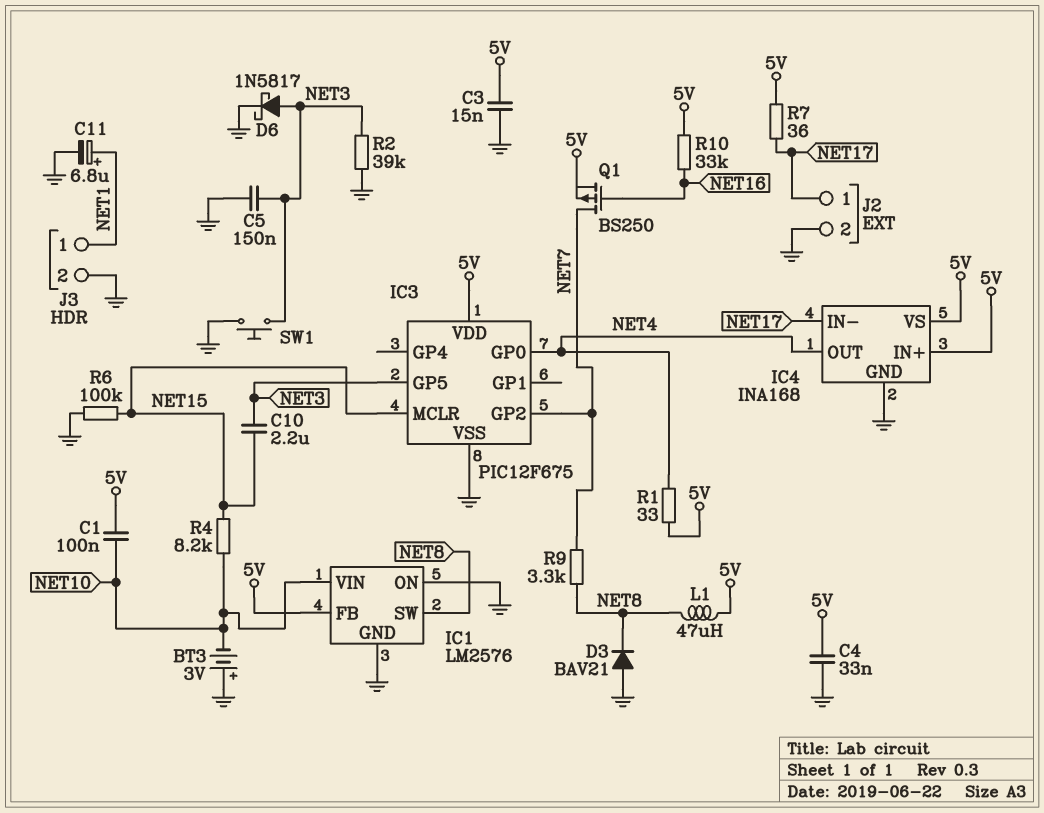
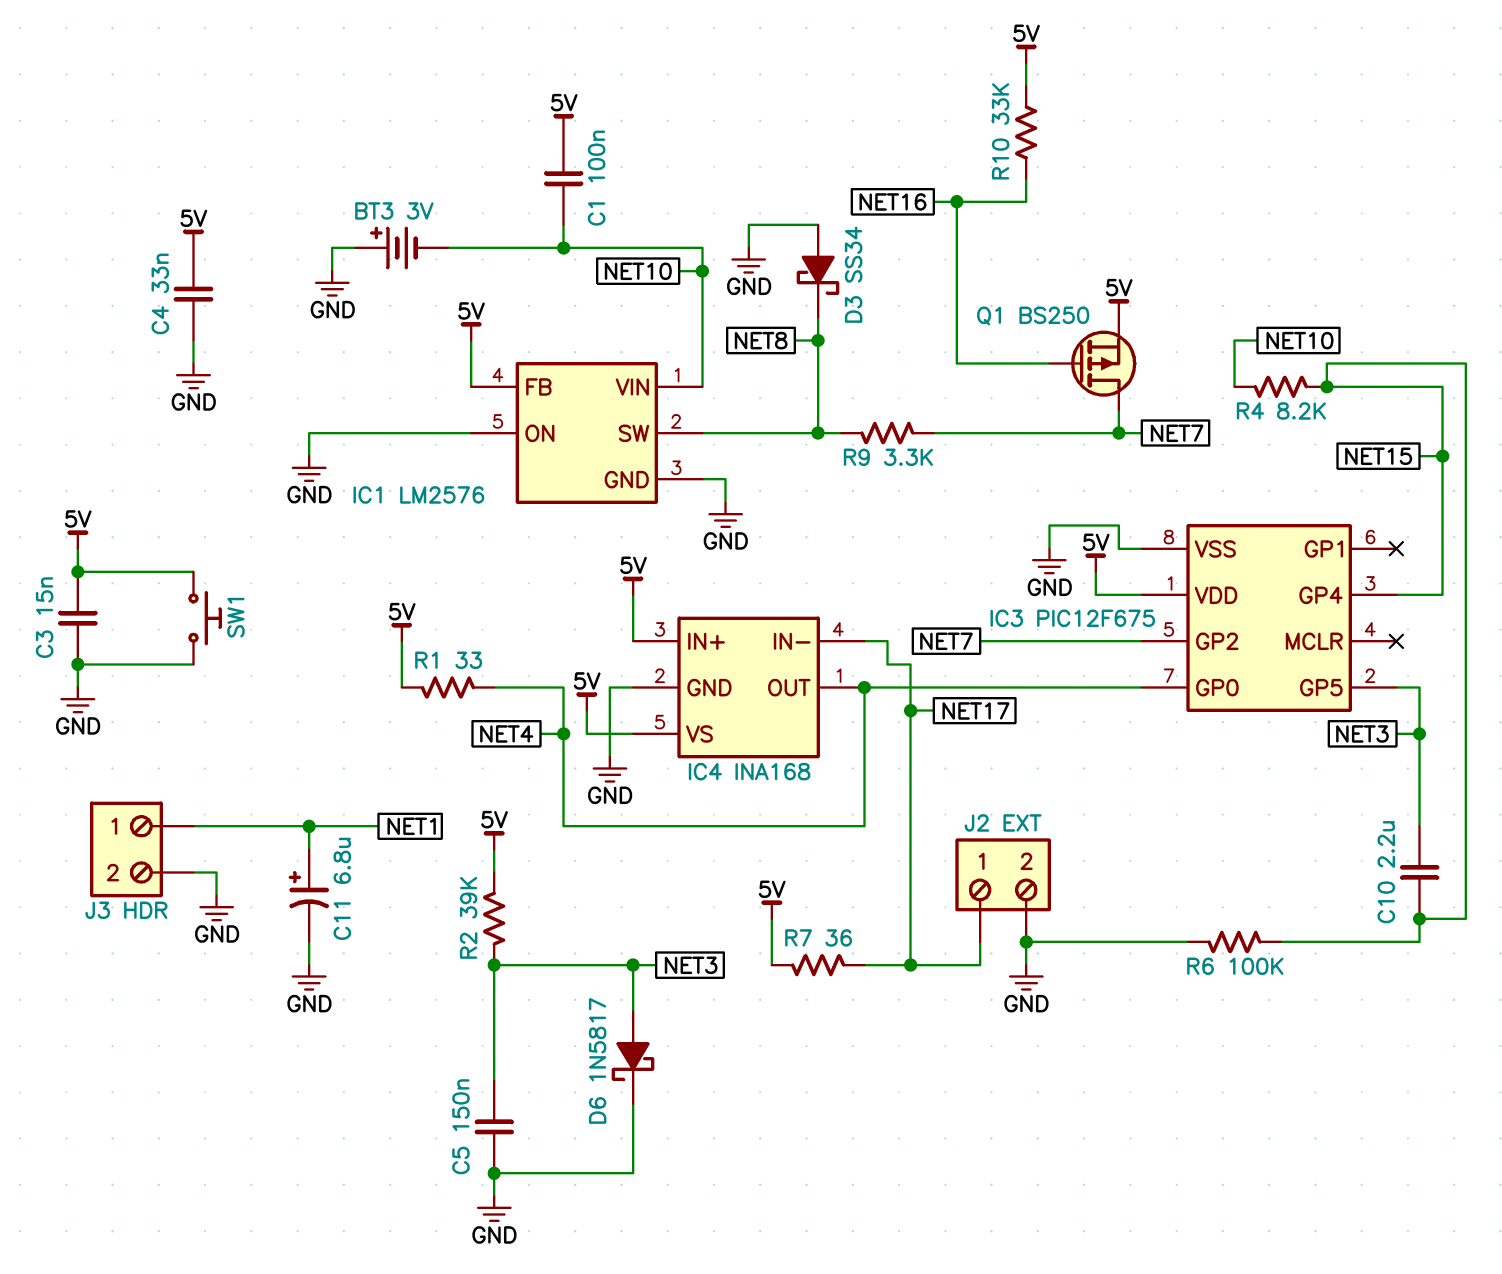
D3: diode BAV21 (A GND, K NET8) -> schottky SS34 (A GND, K NET8)
IC3 pin GP4: none -> NET15
IC3 pin MCLR: NET15 -> none
L1: 47uH (5V, NET8) -> none
R2: 39k (GND, NET3) -> 39k (5V, NET3)
SW1: button (GND, NET3) -> button (5V, GND)

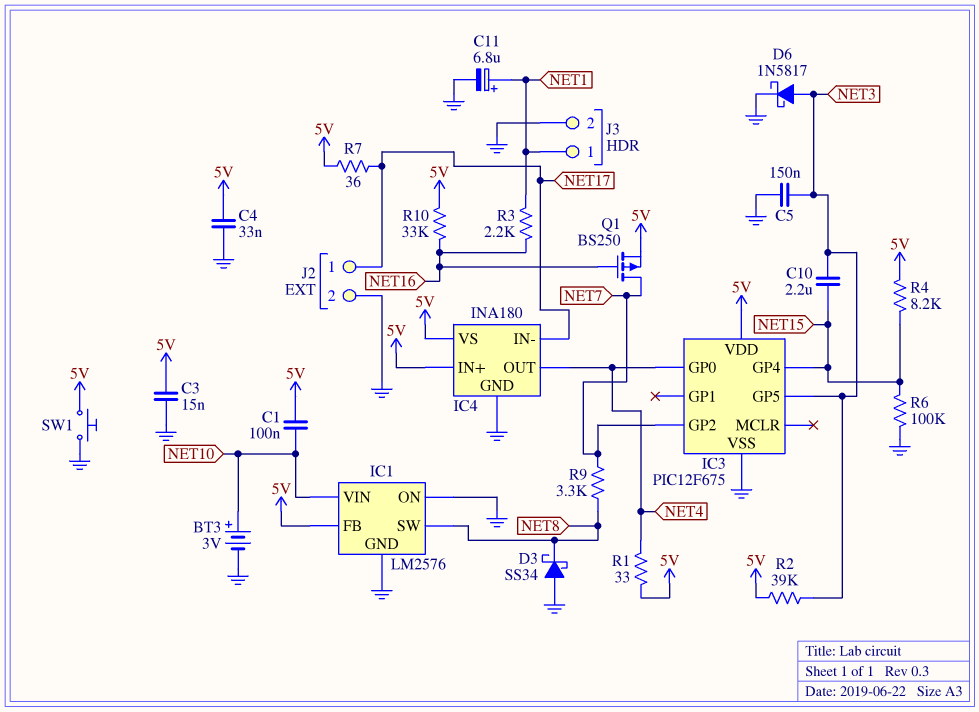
BT3: 3V (plus GND, minus NET10) -> 3V (plus NET10, minus GND)
IC4: INA168 -> INA180
R3: none -> 2.2k (NET1, NET16)
R4: 8.2k (NET10, NET15) -> 8.2k (5V, NET15)

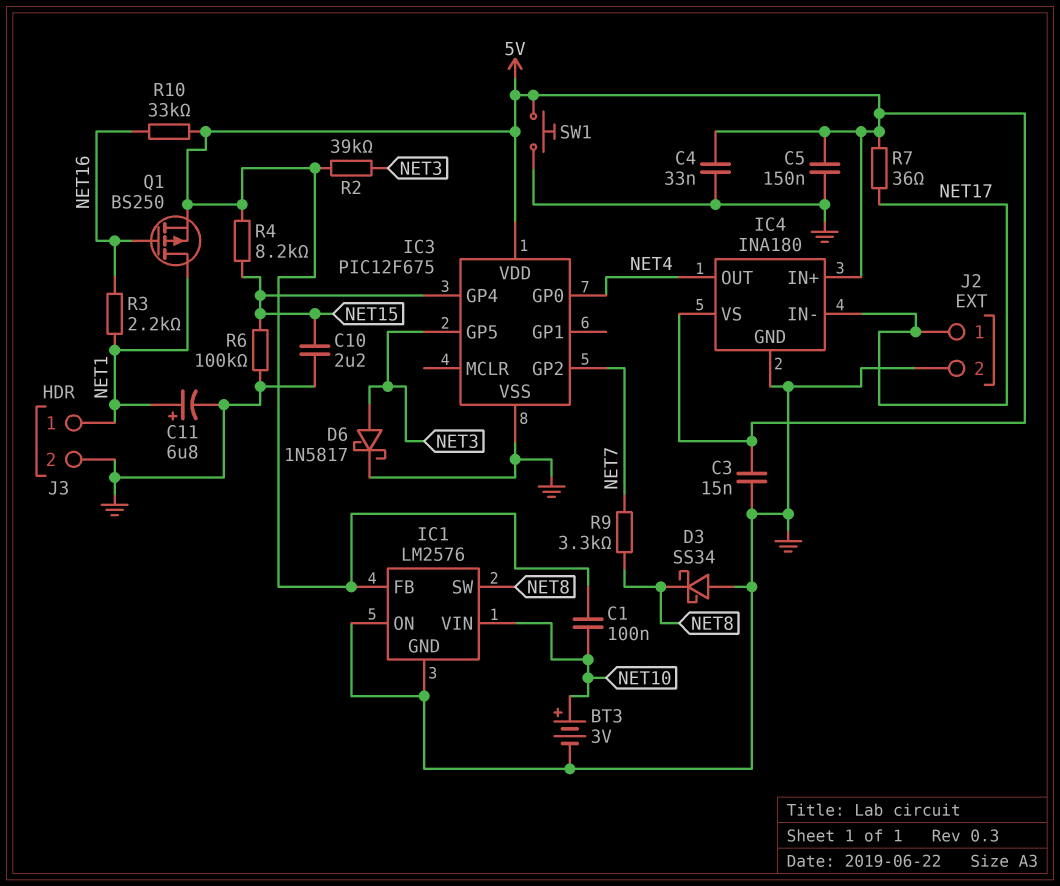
C5: 150nF (GND, NET3) -> 150nF (5V, GND)
C10: 2.2uF (NET3, NET15) -> 2.2uF (GND, NET15)
Q1: PMOS BS250 (G NET16, D NET7, S 5V) -> PMOS BS250 (G NET16, D NET1, S 5V)
R1: 33 (5V, NET4) -> none

